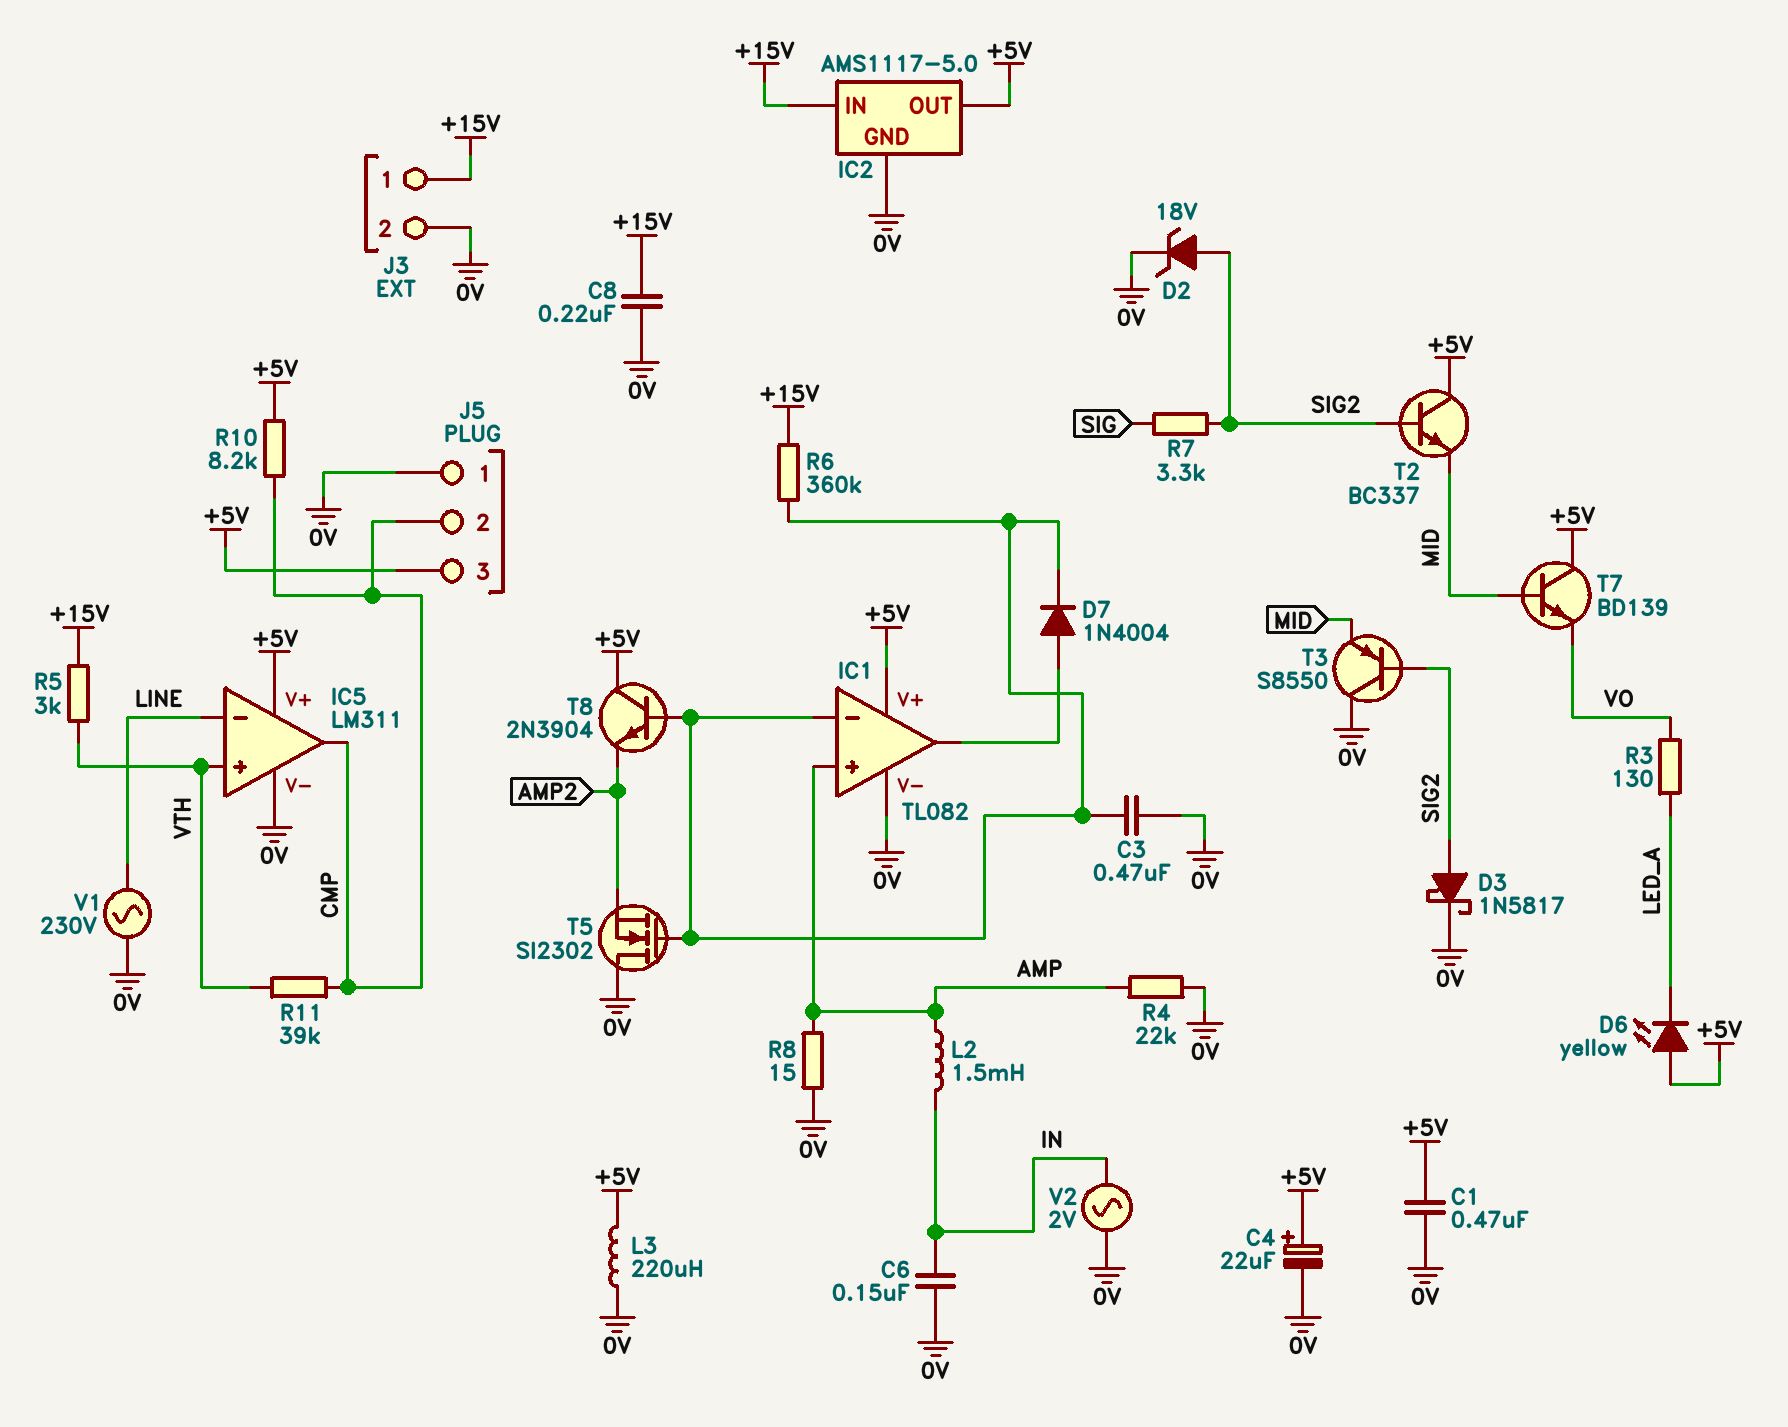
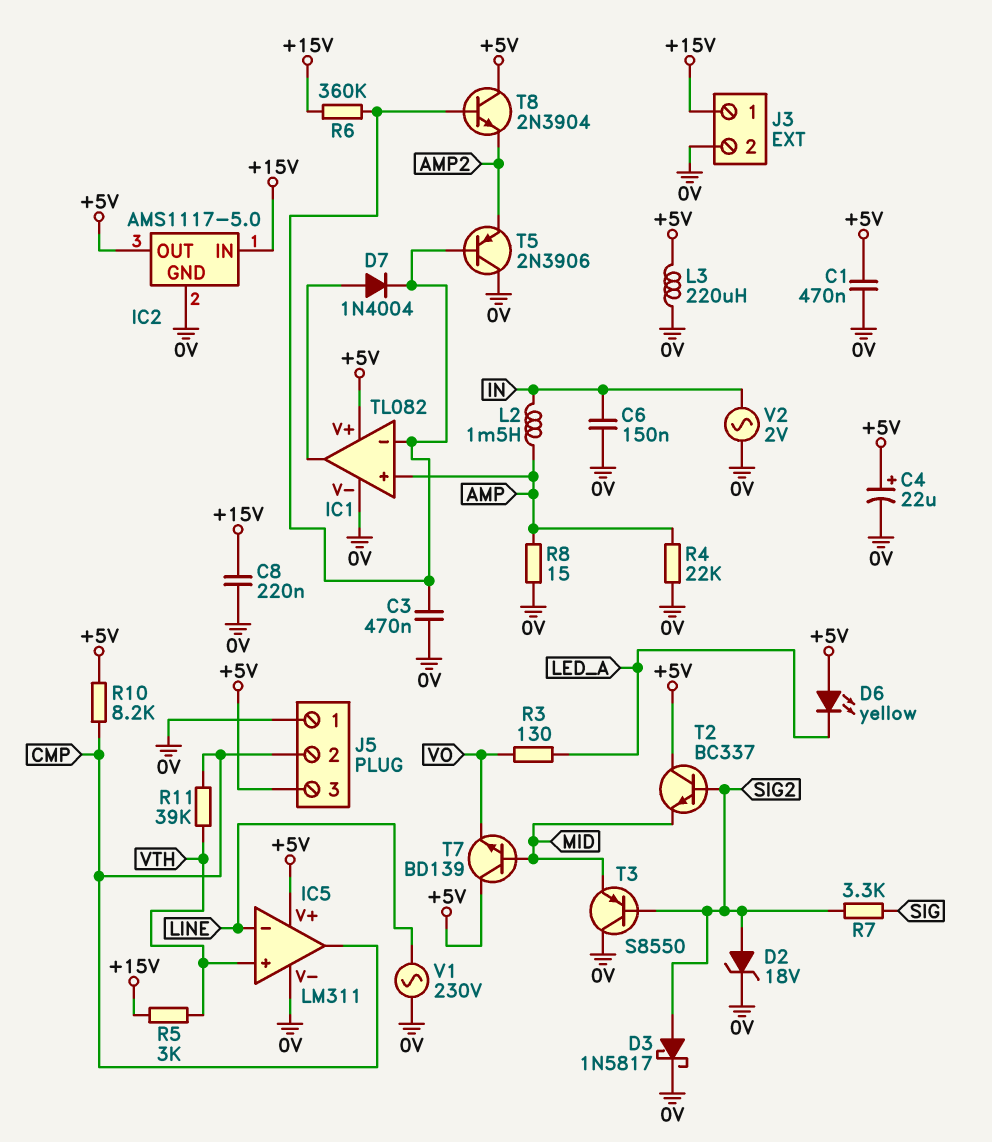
T5: NMOS SI2302 (G IC1/in-, D 0V, S AMP2) -> PNP 2N3906 (B IC1/in-, C 0V, E AMP2)

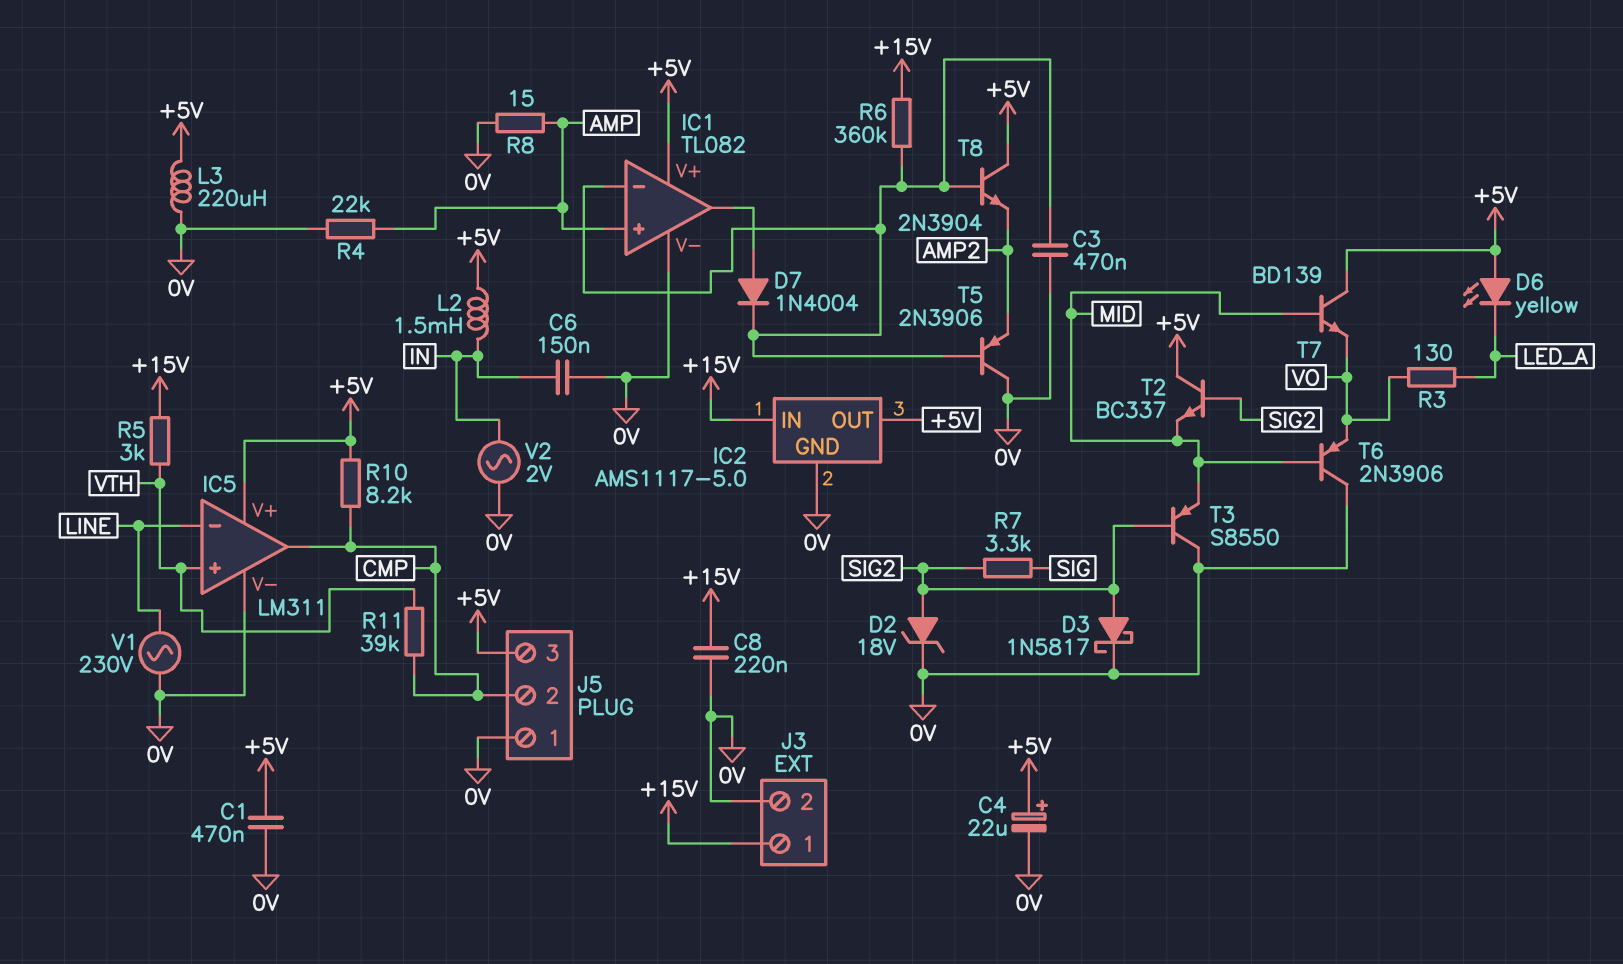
L2: 1.5mH (AMP, IN) -> 1.5mH (+5V, IN)
T6: none -> PNP 2N3906 (B MID, C 0V, E VO)

